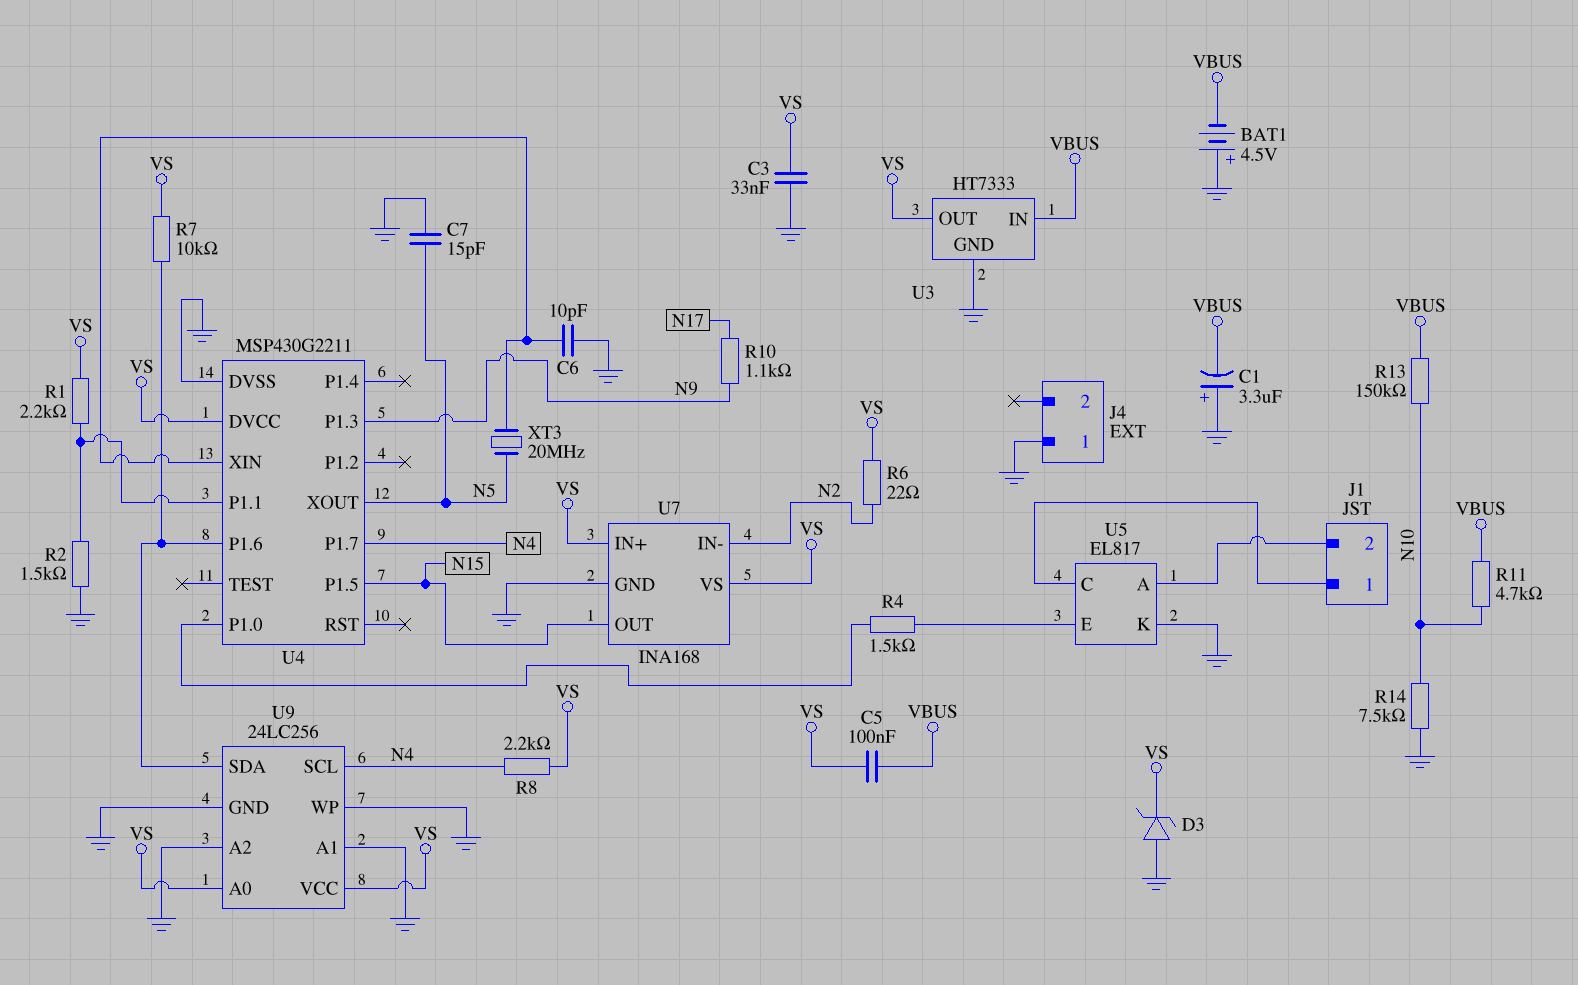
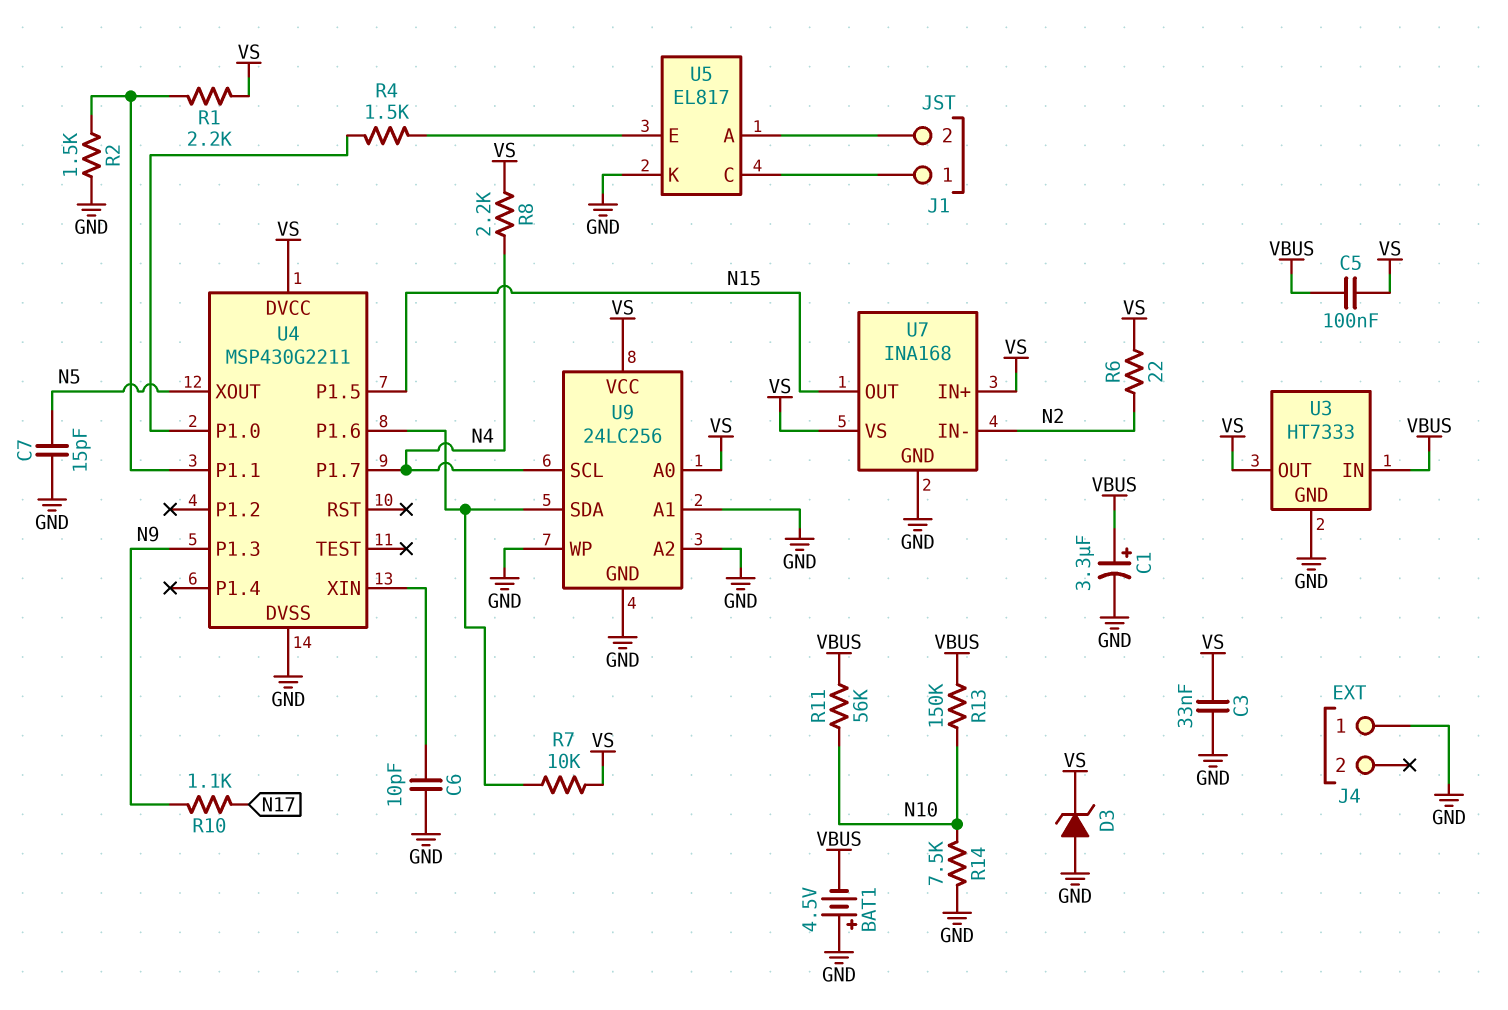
C1: 3.3uF (plus GND, minus VBUS) -> 3.3uF (plus VBUS, minus GND)
R11: 4.7k (N10, VBUS) -> 56k (N10, VBUS)
XT3: 20MHz (N5, U4/XIN) -> none

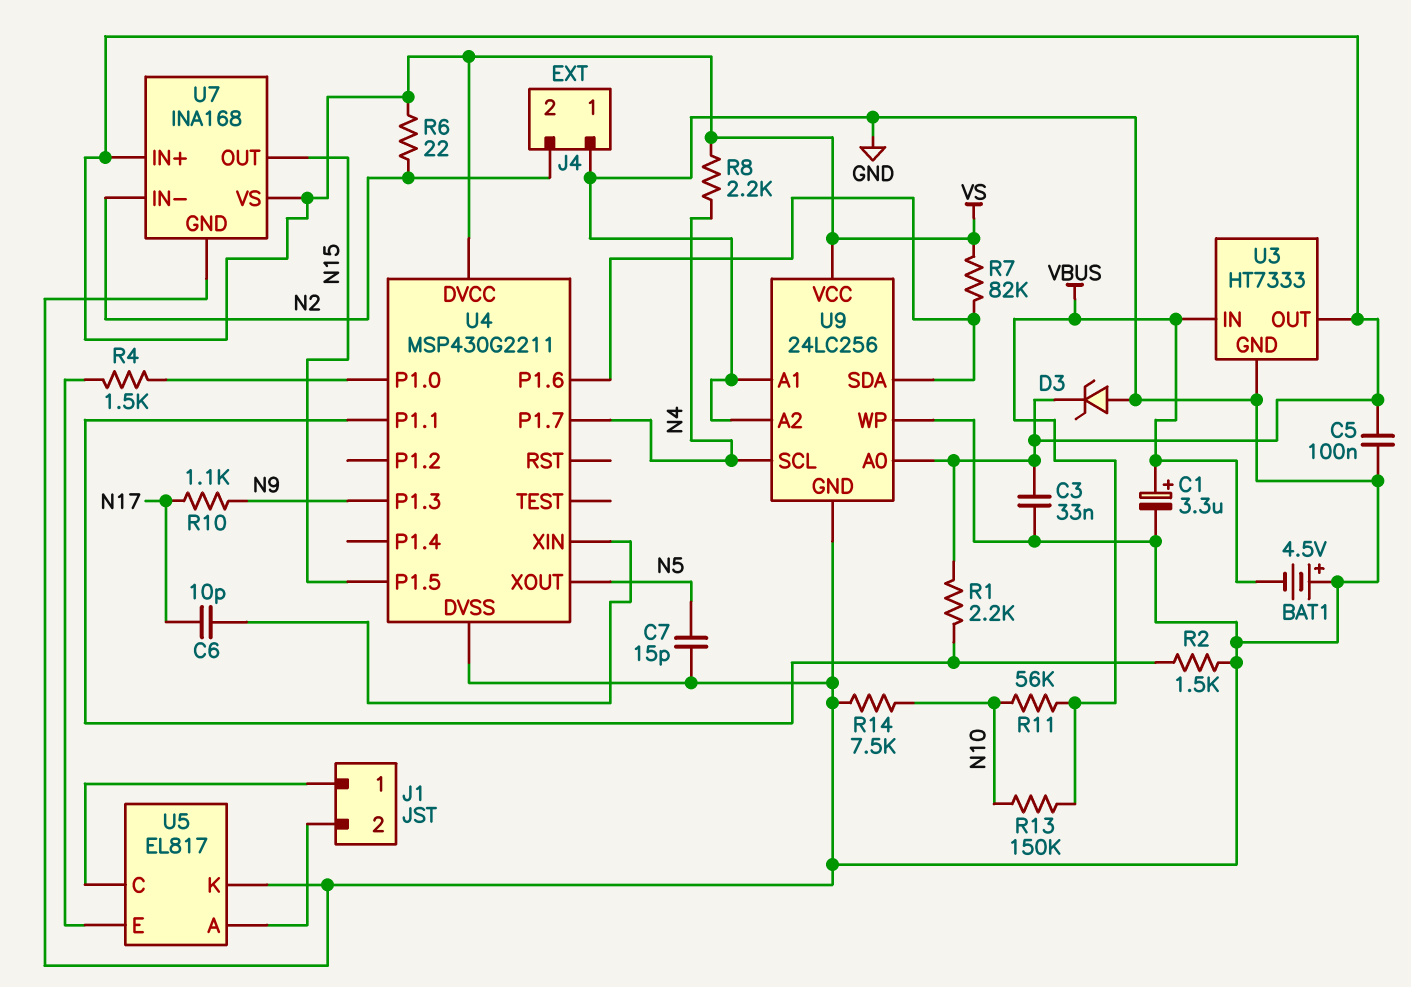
C5: 100nF (VBUS, VS) -> 100nF (GND, VS)
C6: 10pF (GND, U4/XIN) -> 10pF (N17, U4/XIN)
J4 pin 2: none -> N2
R7: 10k (U4/P1.6, VS) -> 82k (U4/P1.6, VS)

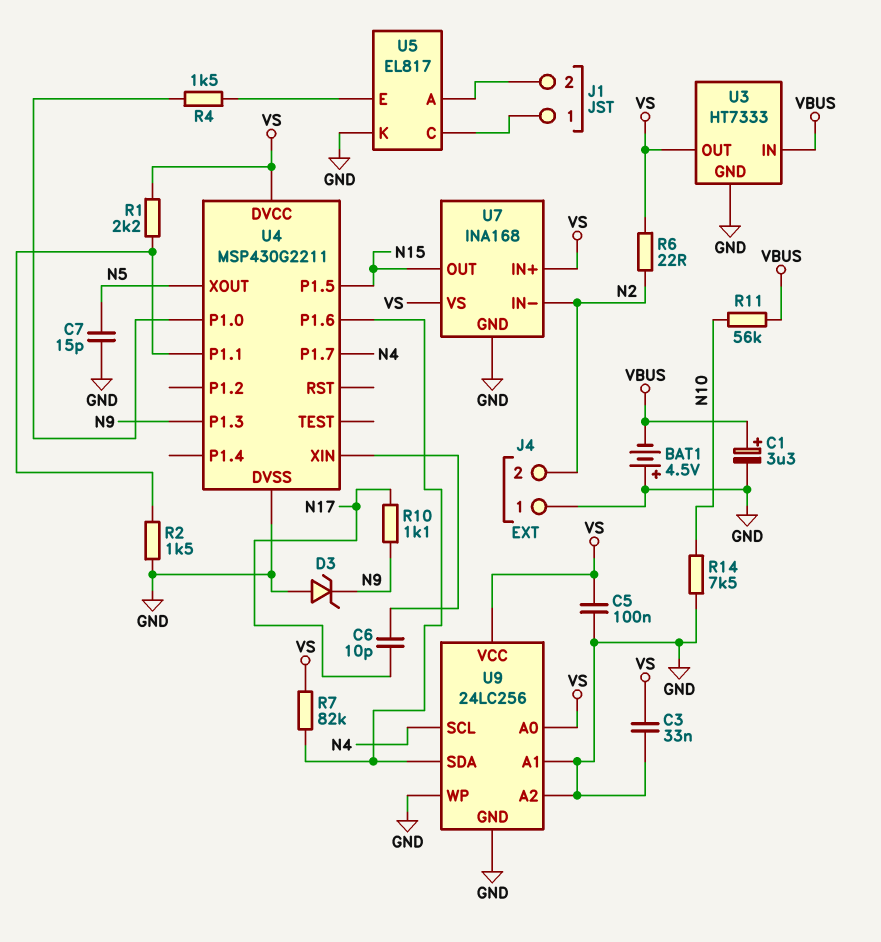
D3: zener (A GND, K VS) -> zener (A GND, K N9)
R8: 2.2k (N4, VS) -> none
R13: 150k (N10, VBUS) -> none

